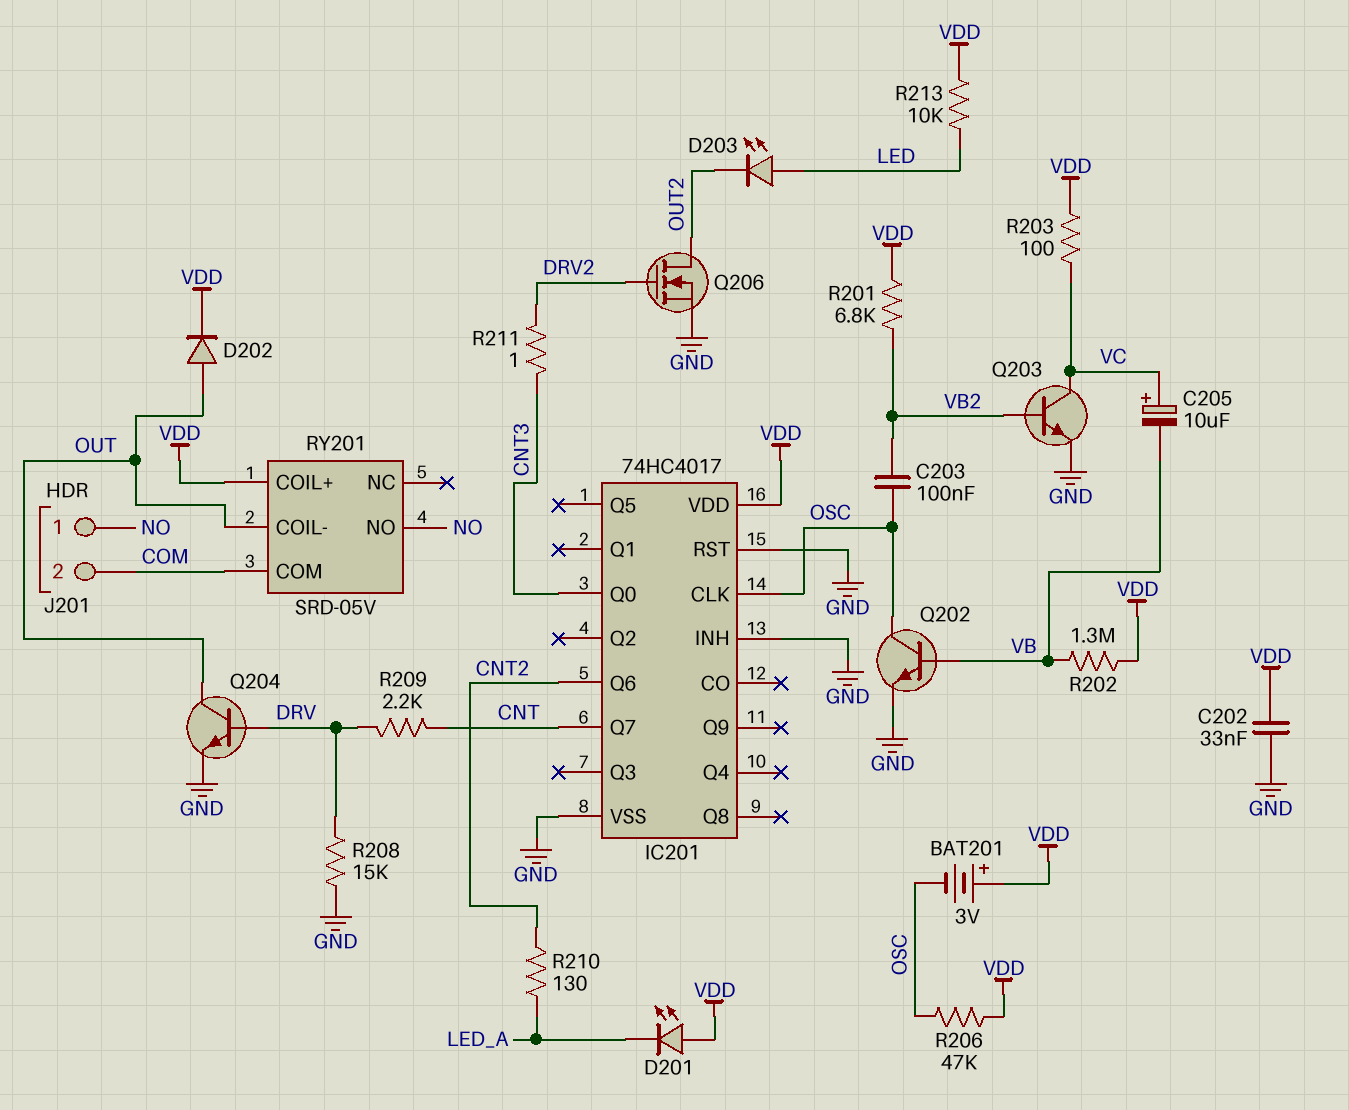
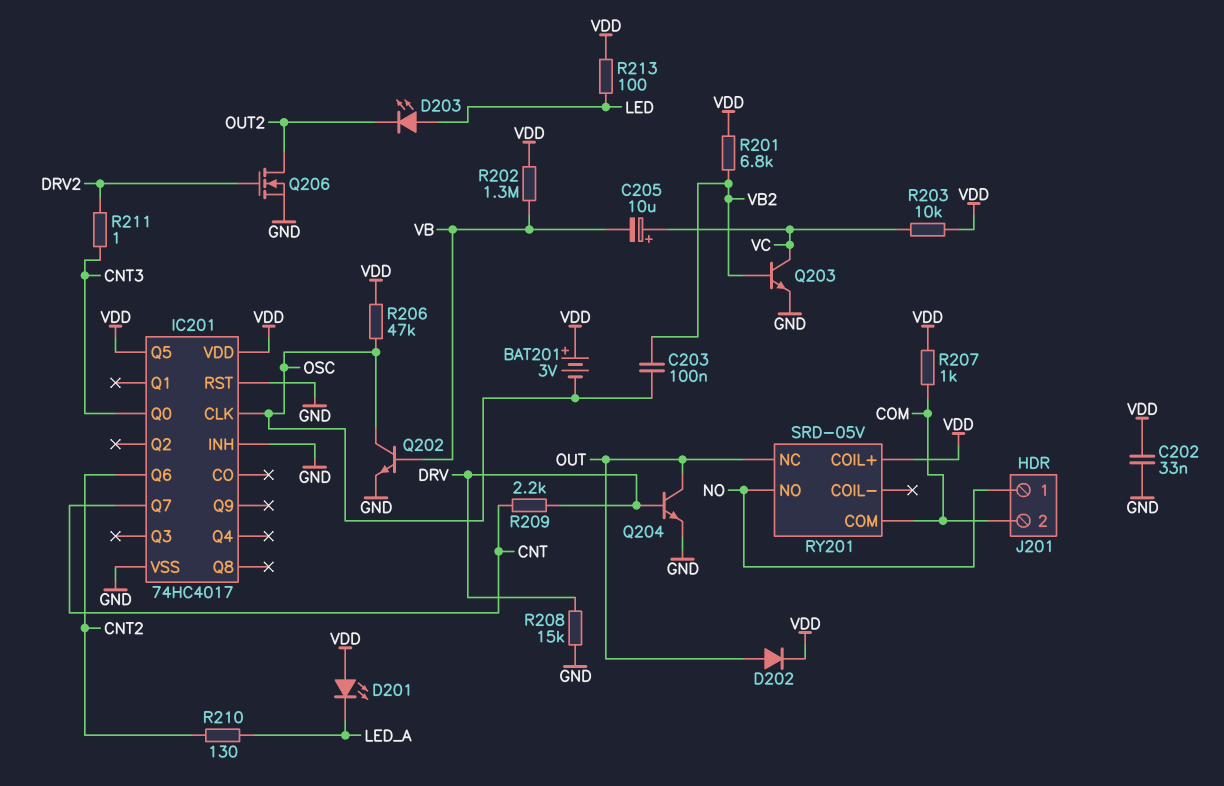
IC201 pin Q5: none -> VDD
R203: 100 (VC, VDD) -> 10k (VC, VDD)
R207: none -> 1k (COM, VDD)
R213: 10k (LED, VDD) -> 100 (LED, VDD)
RY201 pin COIL-: OUT -> none
RY201 pin NC: none -> OUT

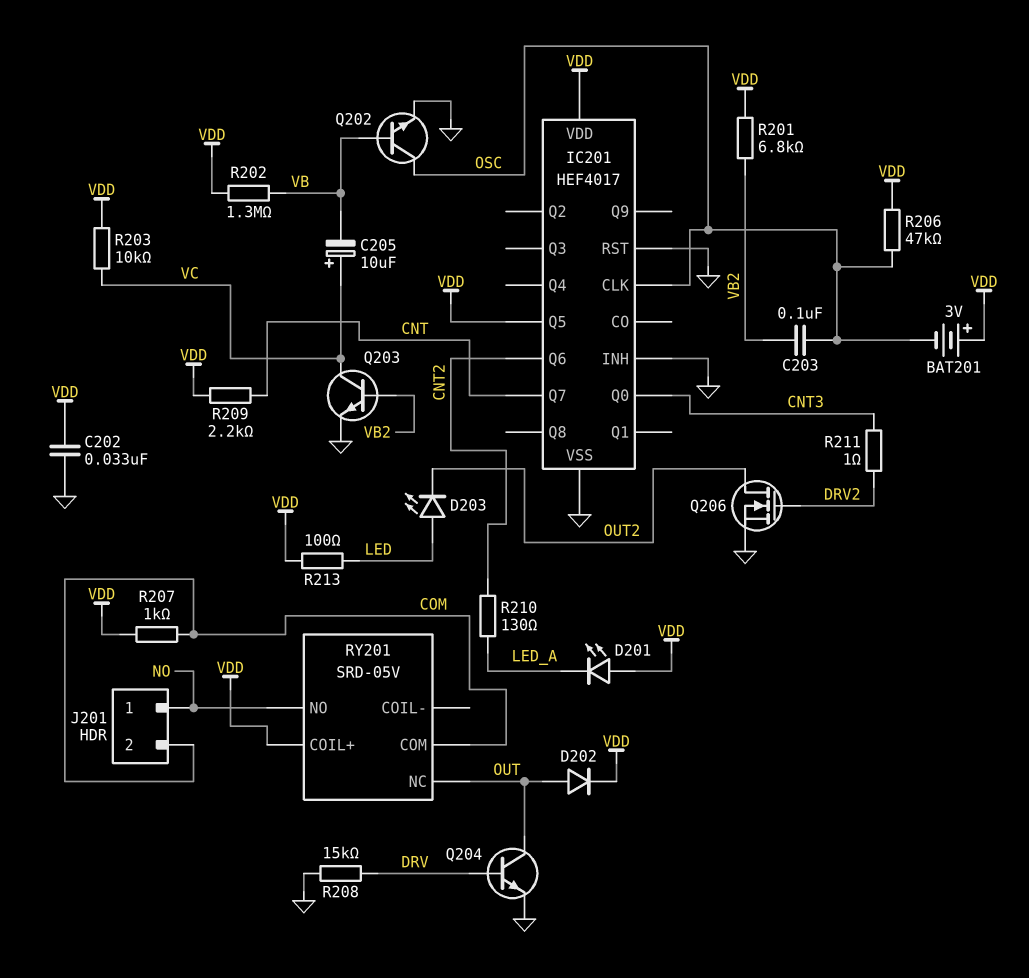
IC201: 74HC4017 -> HEF4017
R209: 2.2k (CNT, DRV) -> 2.2k (CNT, VDD)

